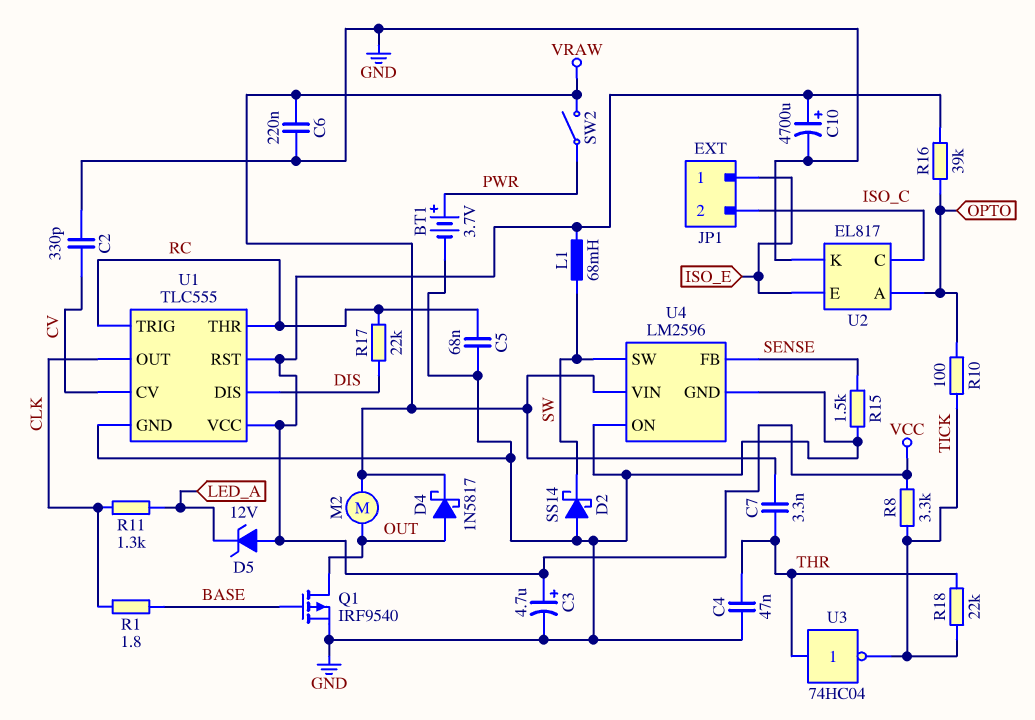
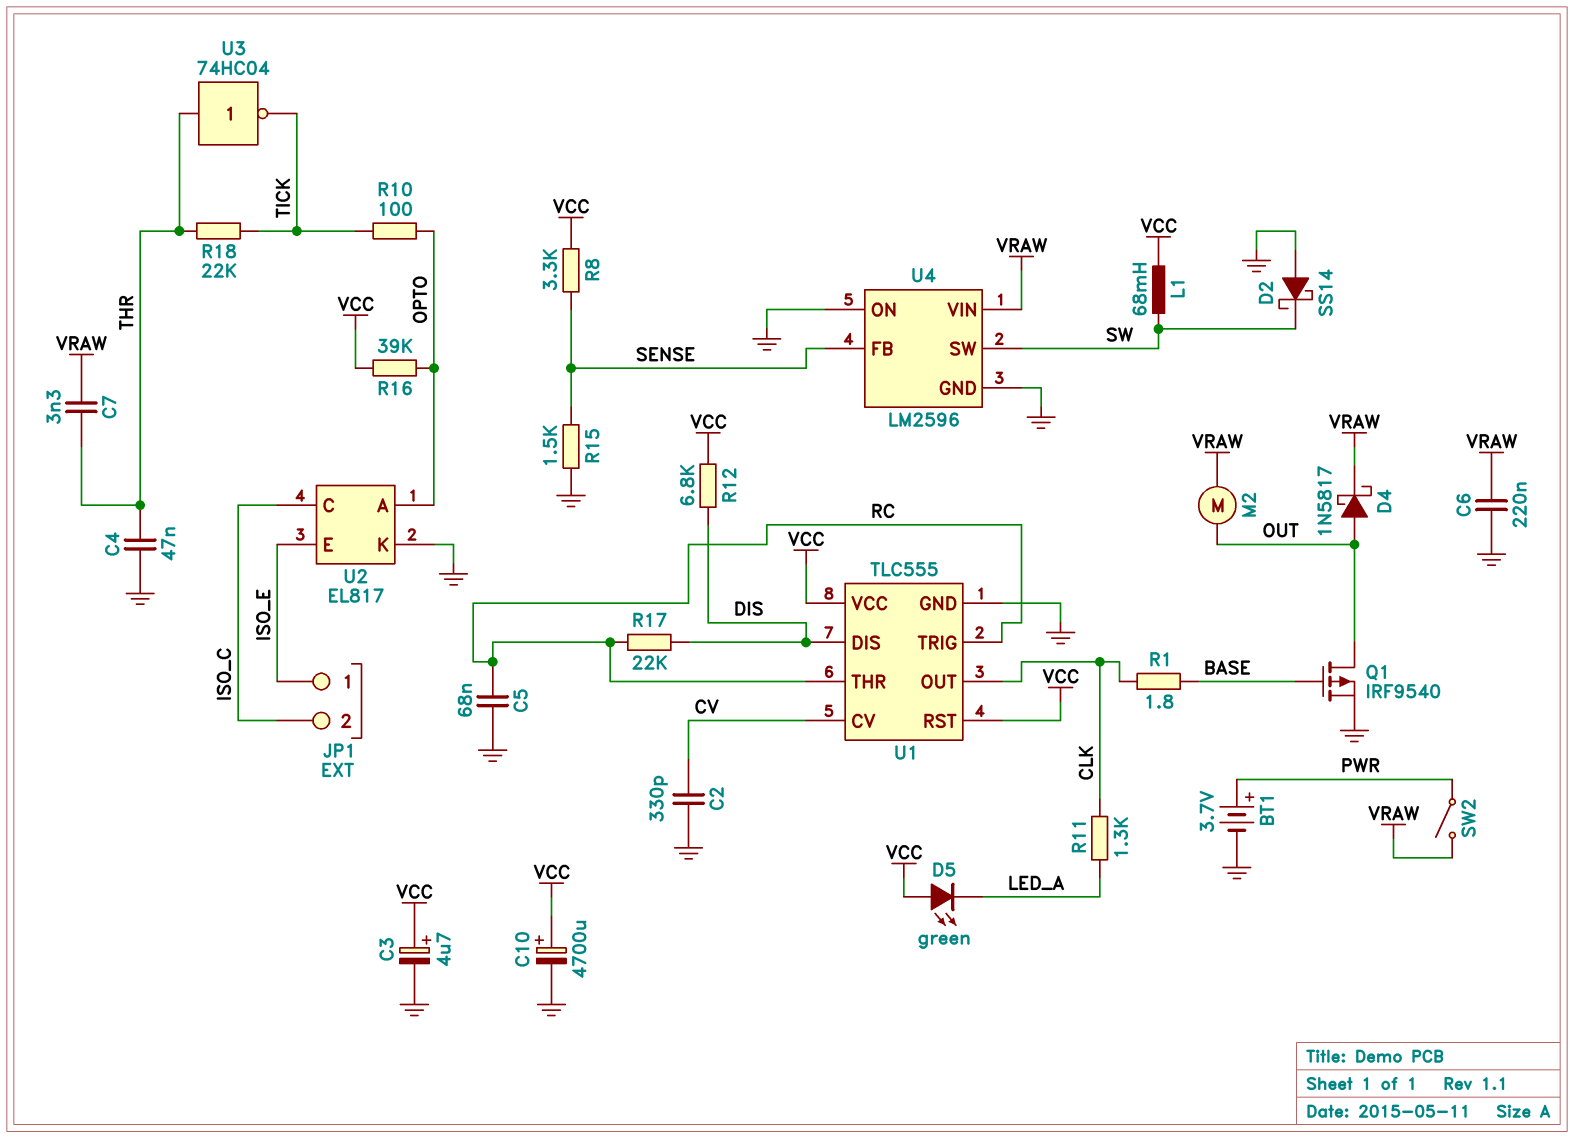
D5: zener 12V (A VCC, K LED_A) -> LED green (A VCC, K LED_A)
R8: 3.3k (TICK, VCC) -> 3.3k (SENSE, VCC)
R12: none -> 6.8k (DIS, VCC)

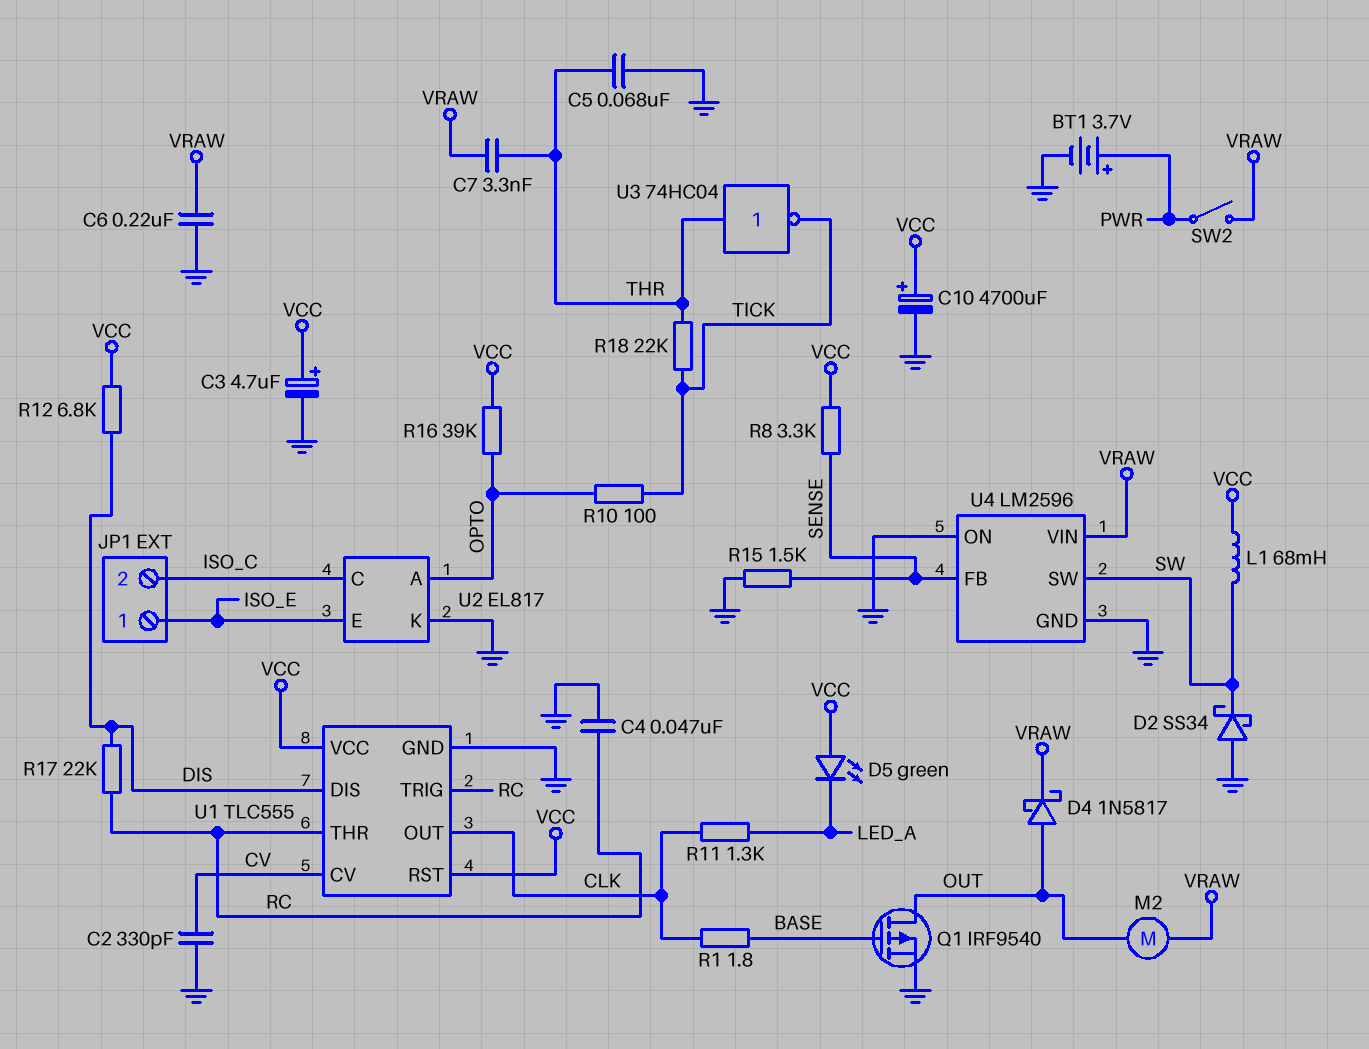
C4: 47nF (GND, THR) -> 47nF (GND, RC)
C5: 68nF (GND, RC) -> 68nF (GND, THR)
D2: schottky SS14 (A GND, K SW) -> schottky SS34 (A GND, K SW)

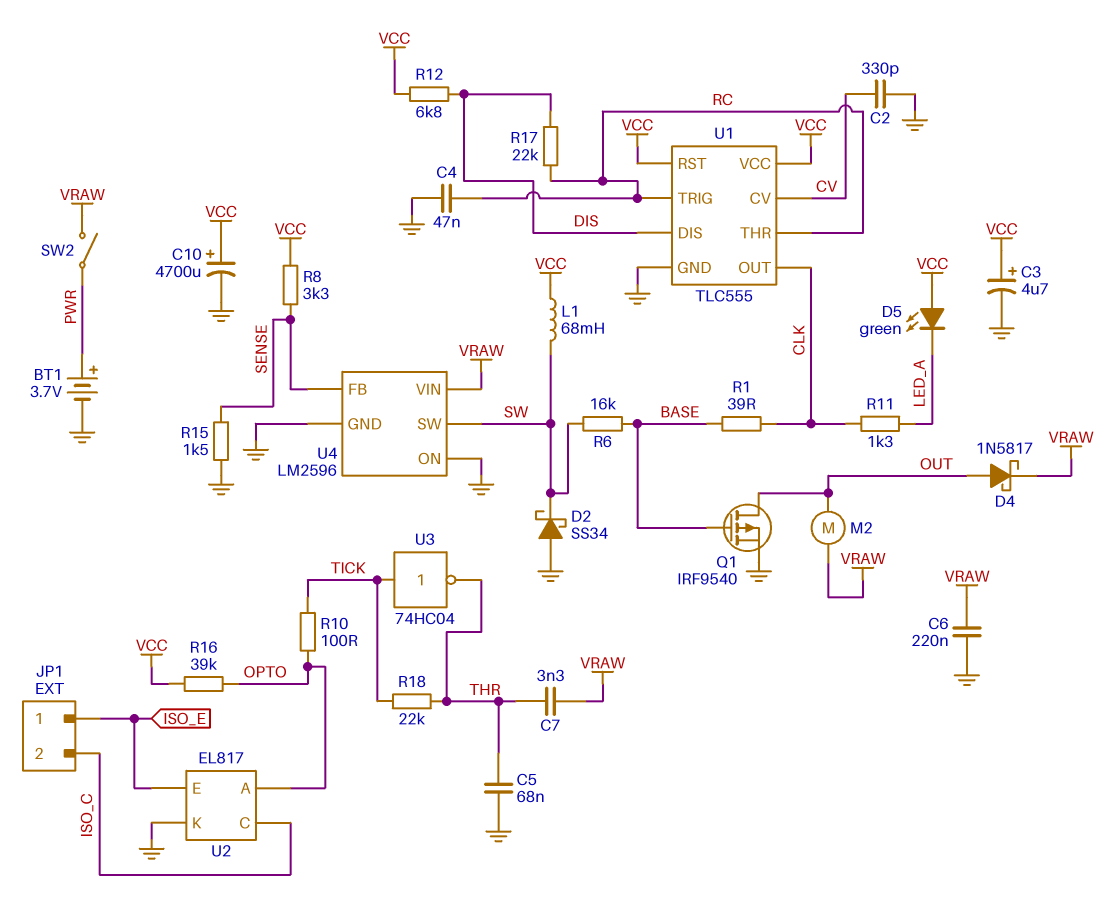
R1: 1.8 (BASE, CLK) -> 39 (BASE, CLK)
R6: none -> 16k (BASE, SW)
U3: NOT 74HC04 (in THR, out TICK) -> NOT 74HC04 (in TICK, out THR)

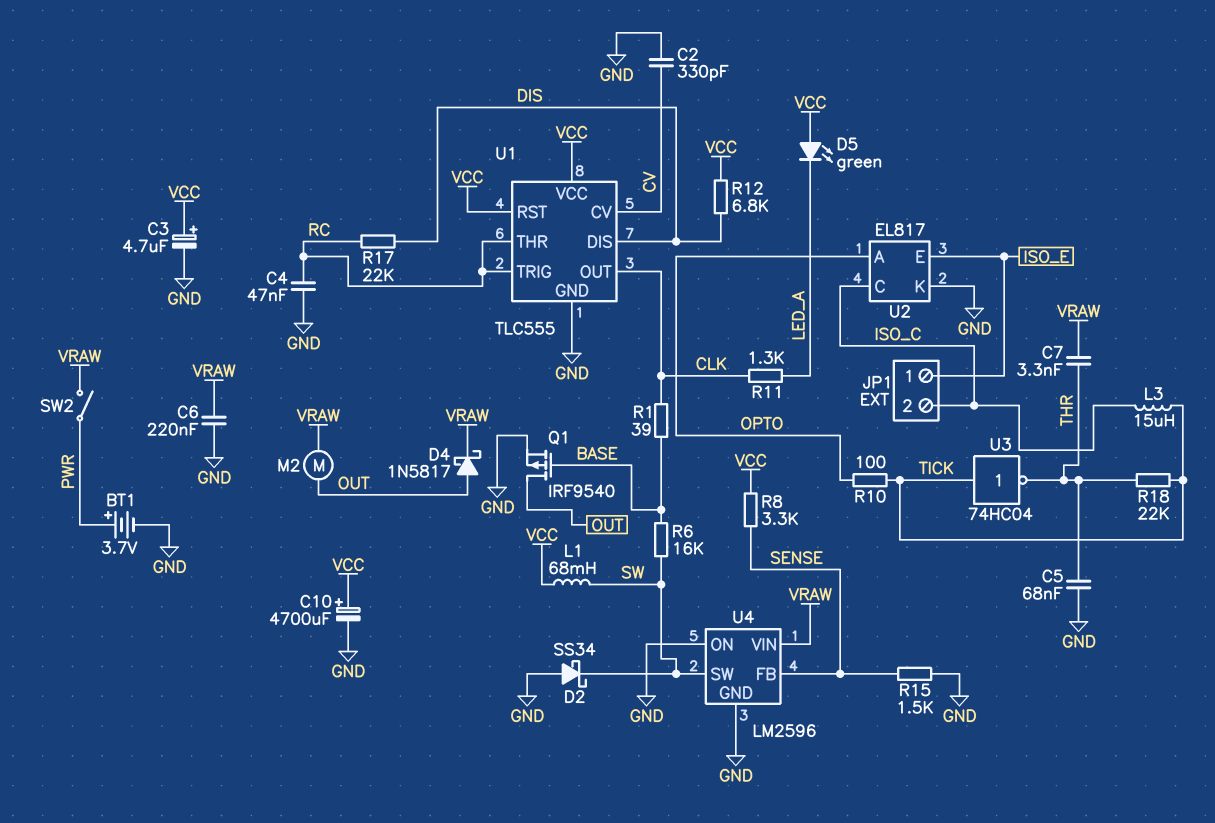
L3: none -> 15uH (ISO_C, TICK)
R16: 39k (OPTO, VCC) -> none

